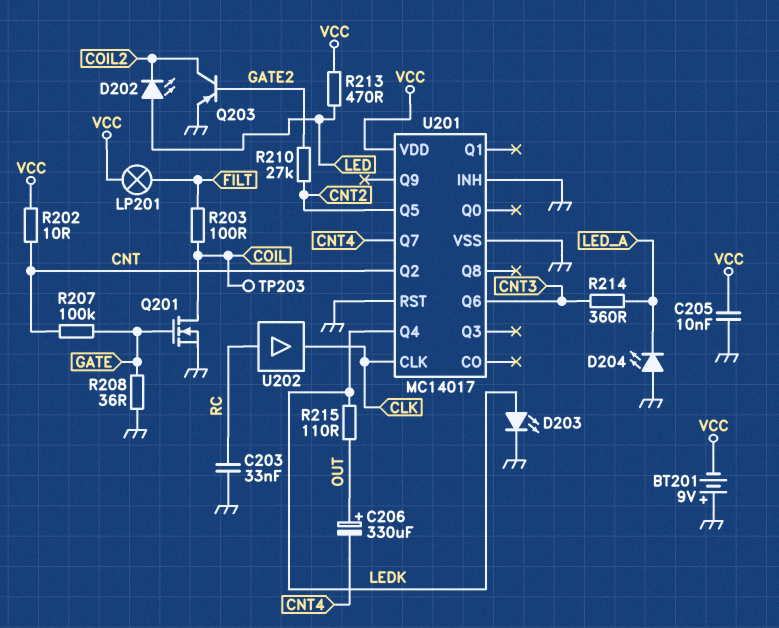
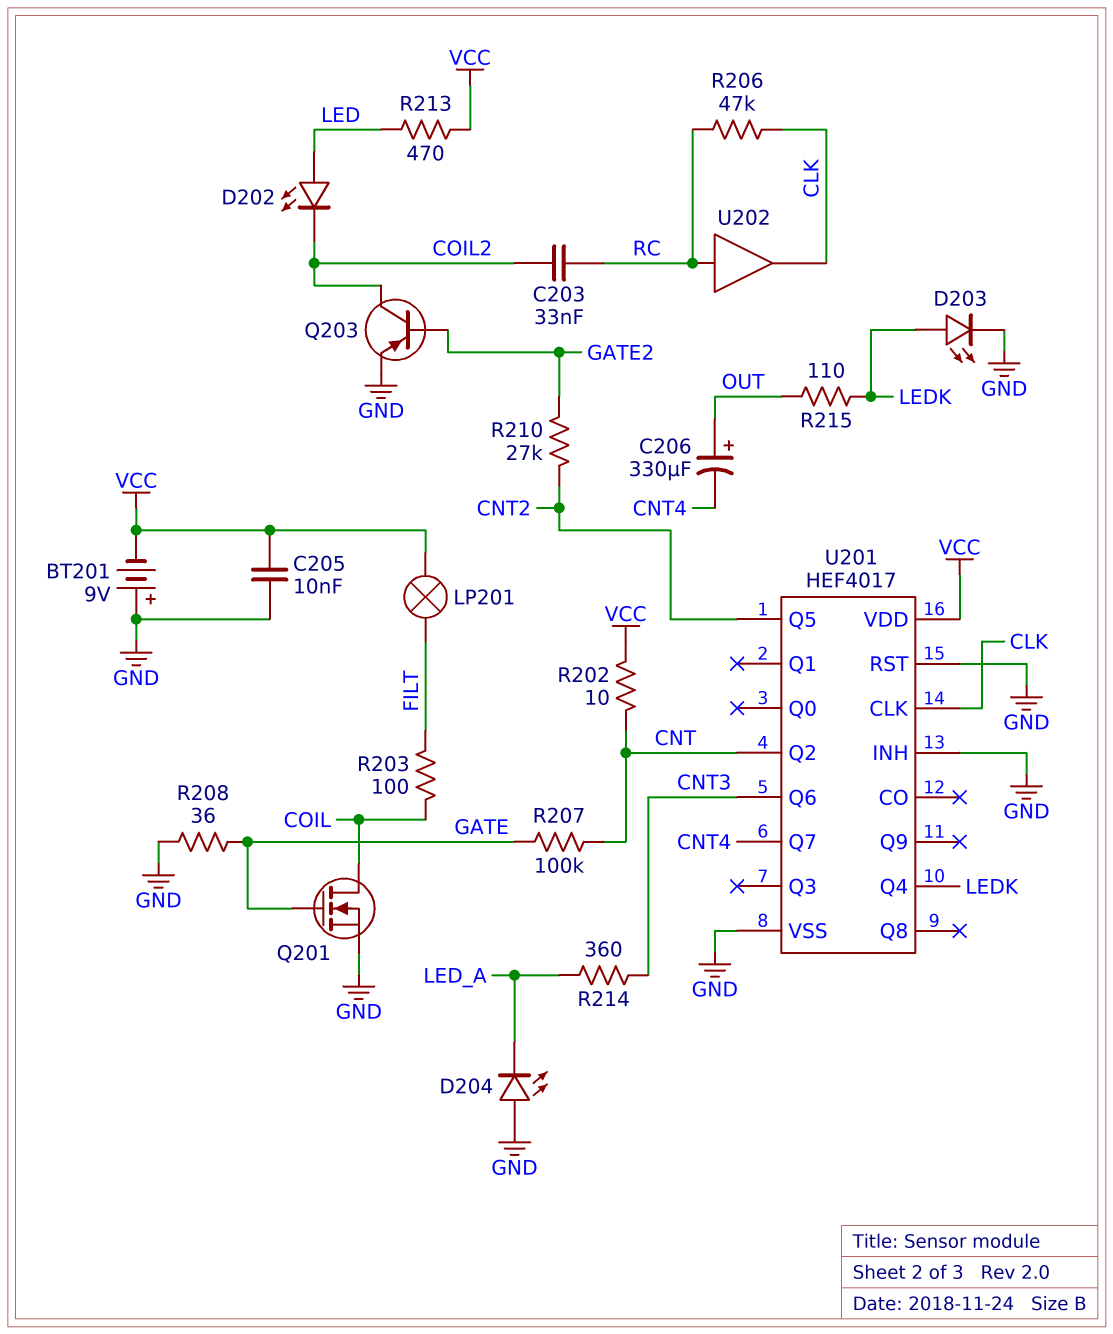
C203: 33nF (GND, RC) -> 33nF (COIL2, RC)
R206: none -> 47k (CLK, RC)
TP203: test point (COIL) -> none
U201: MC14017 -> HEF4017

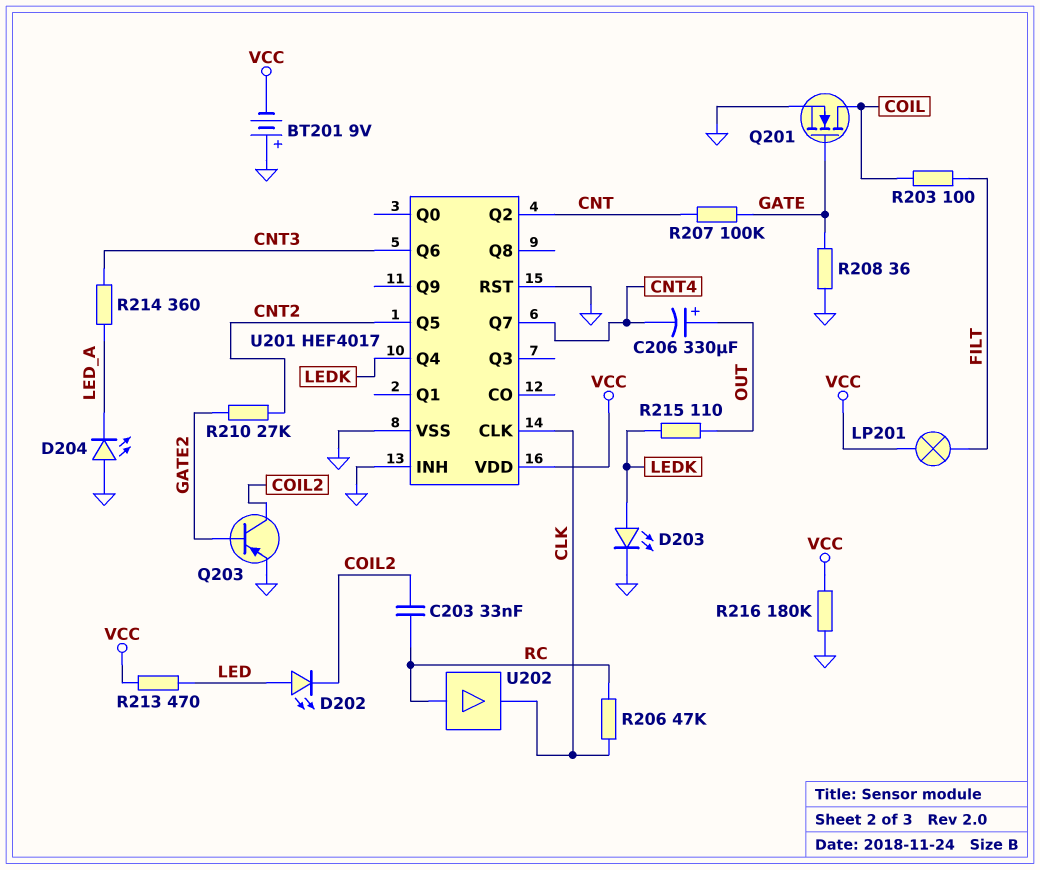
C205: 10nF (GND, VCC) -> none
R202: 10 (CNT, VCC) -> none
R216: none -> 180k (GND, VCC)

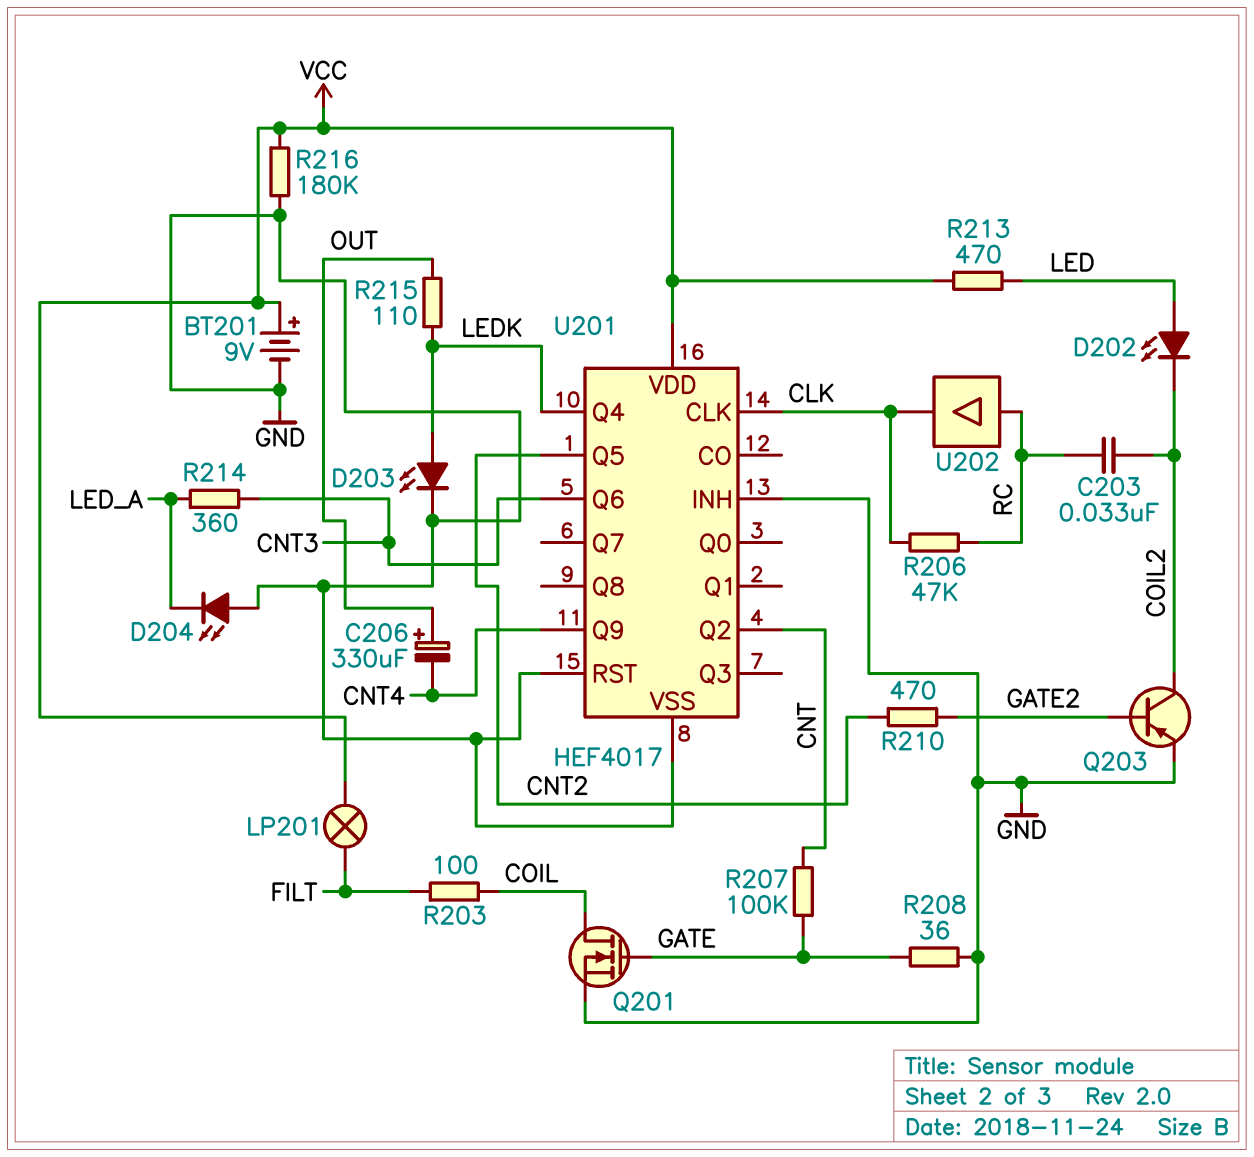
BT201: 9V (plus GND, minus VCC) -> 9V (plus VCC, minus GND)
R210: 27k (CNT2, GATE2) -> 470 (CNT2, GATE2)
U201 pin Q7: CNT4 -> none
U201 pin Q9: none -> CNT4

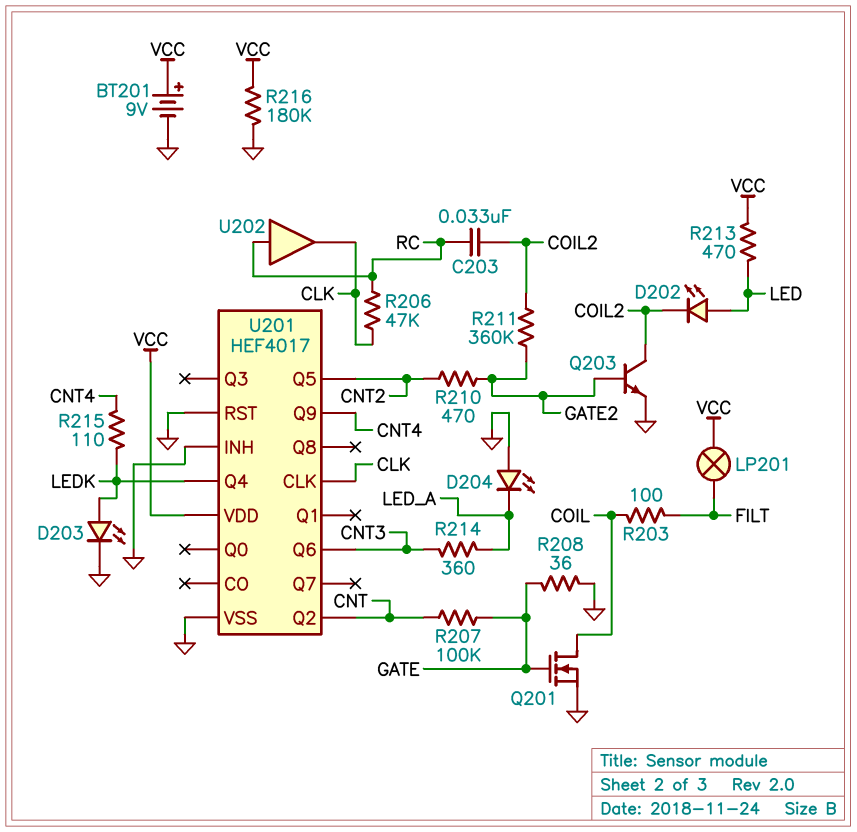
C206: 330uF (plus OUT, minus CNT4) -> none
Q203: PNP (B GATE2, C COIL2, E GND) -> NPN (B GATE2, C COIL2, E GND)
R211: none -> 360k (COIL2, GATE2)
R215: 110 (LEDK, OUT) -> 110 (CNT4, LEDK)

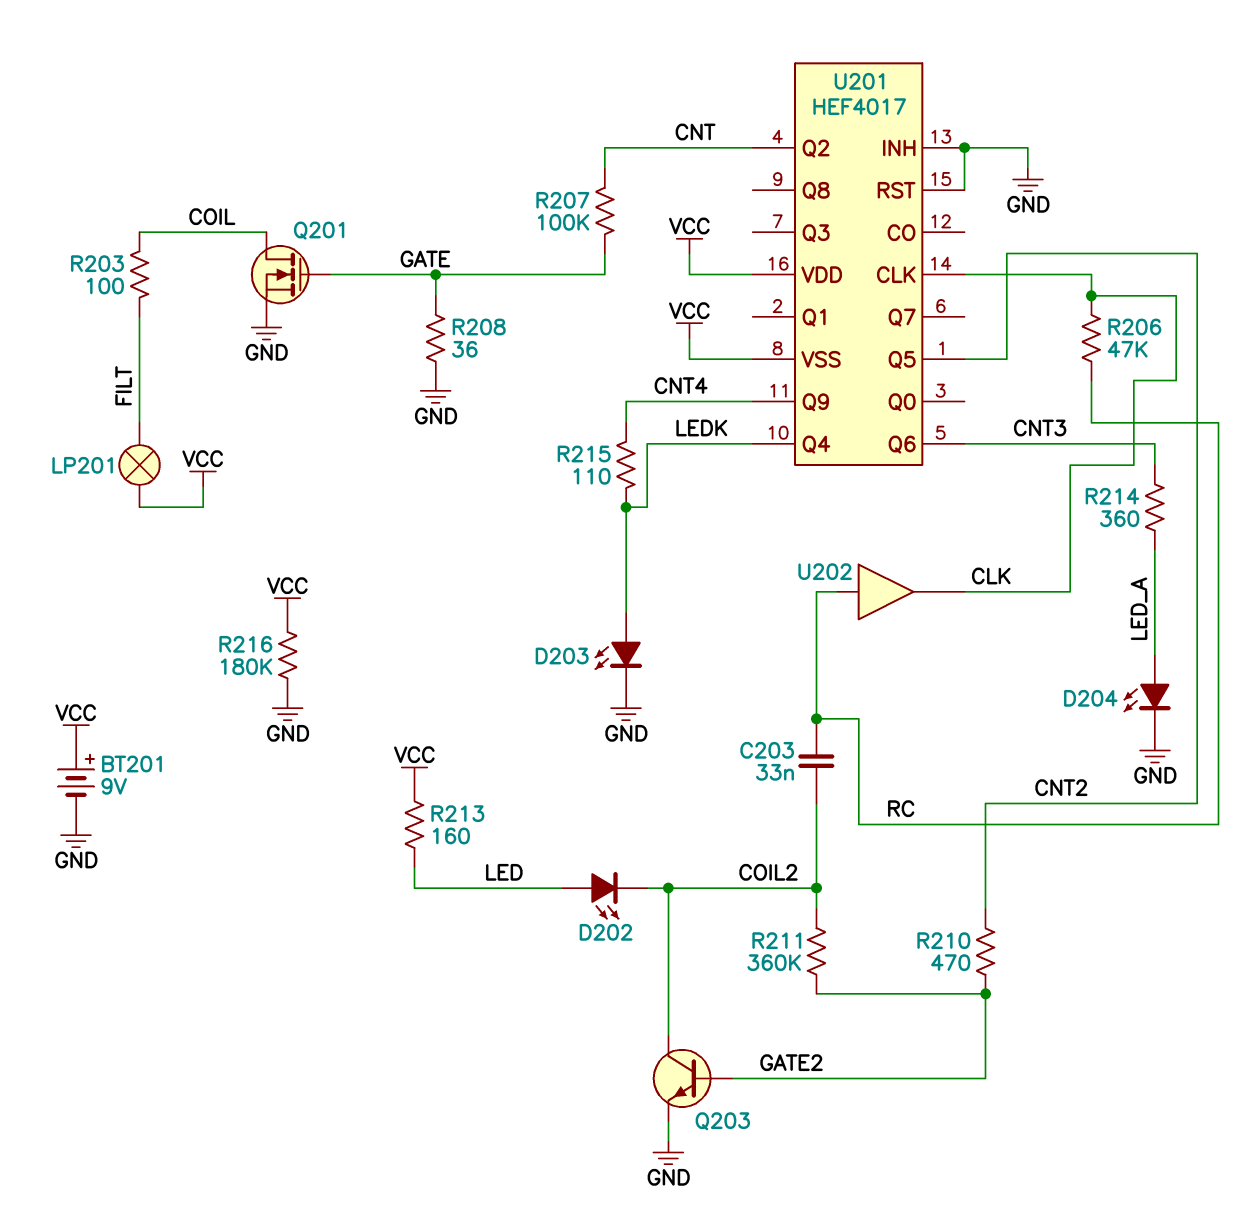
D204: LED (A GND, K LED_A) -> LED (A LED_A, K GND)
R213: 470 (LED, VCC) -> 160 (LED, VCC)
U201 pin VSS: GND -> VCC

